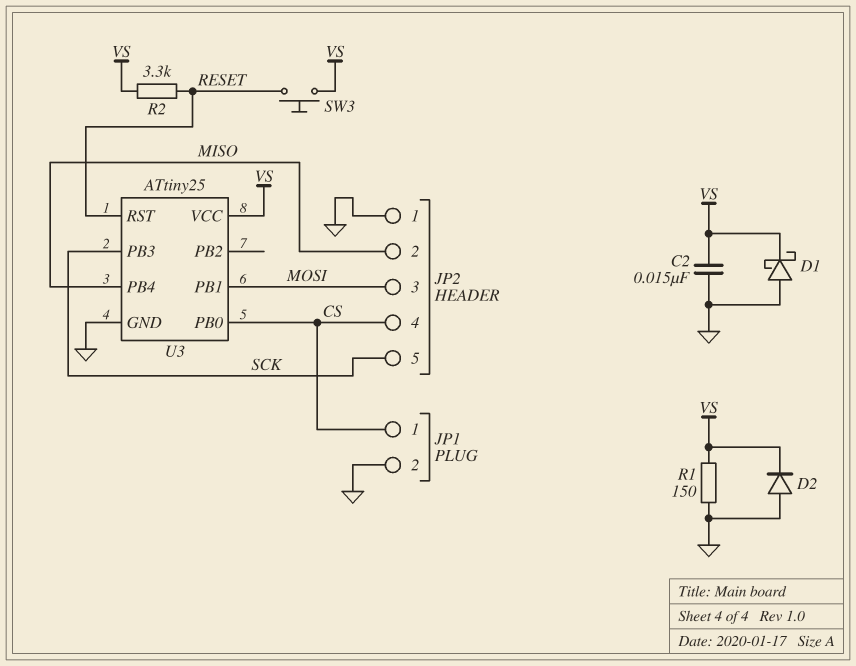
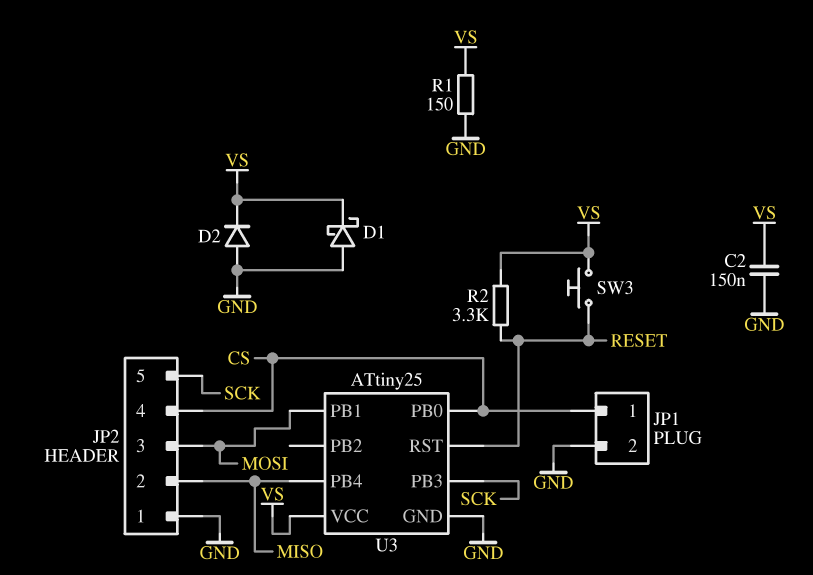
C2: 15nF (GND, VS) -> 150nF (GND, VS)

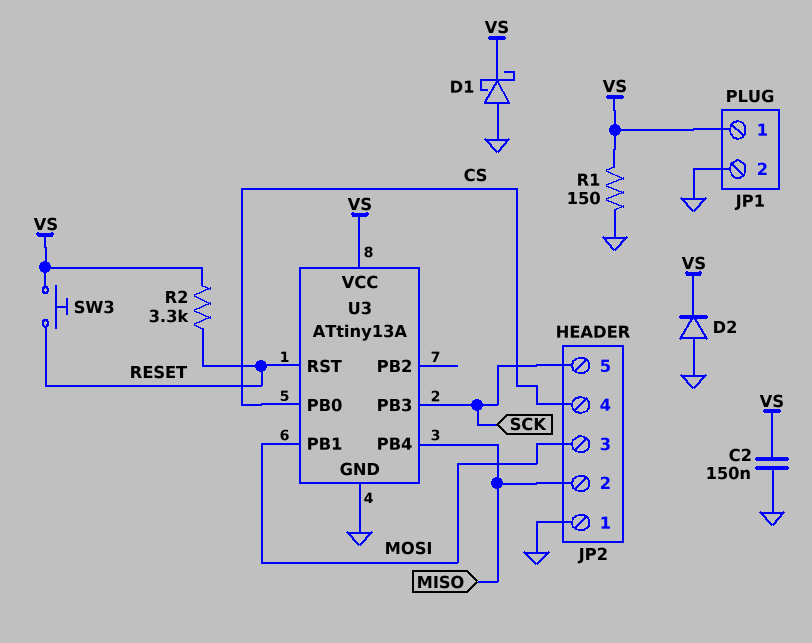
JP1 pin 1: CS -> VS
U3: ATtiny25 -> ATtiny13A

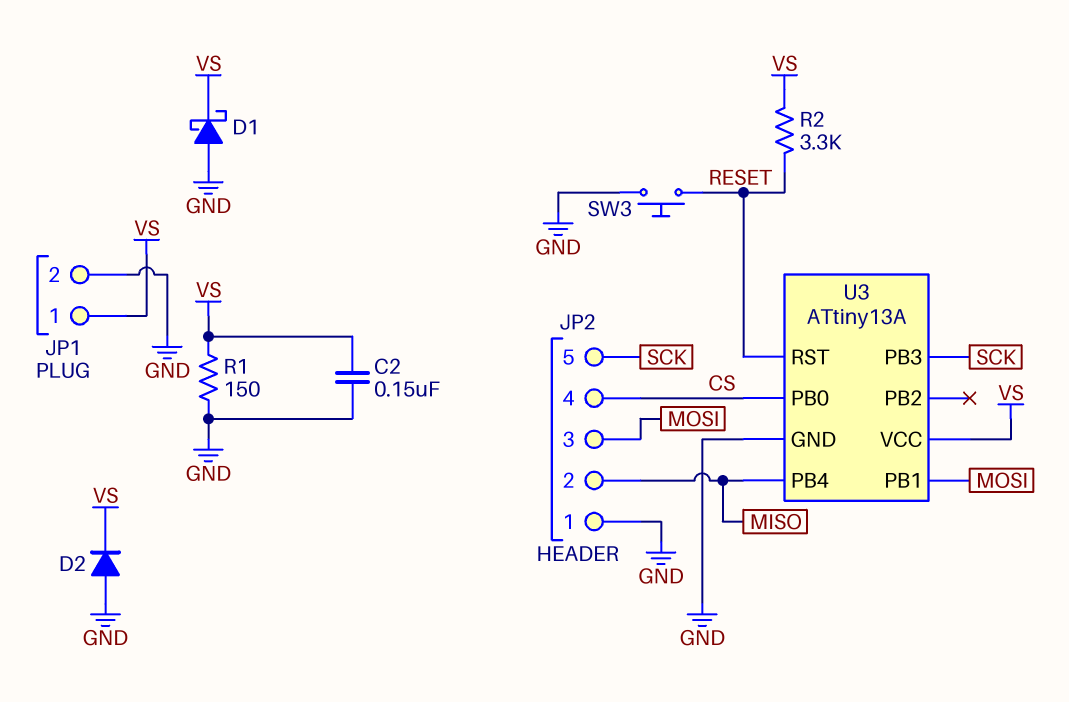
SW3: button (RESET, VS) -> button (GND, RESET)

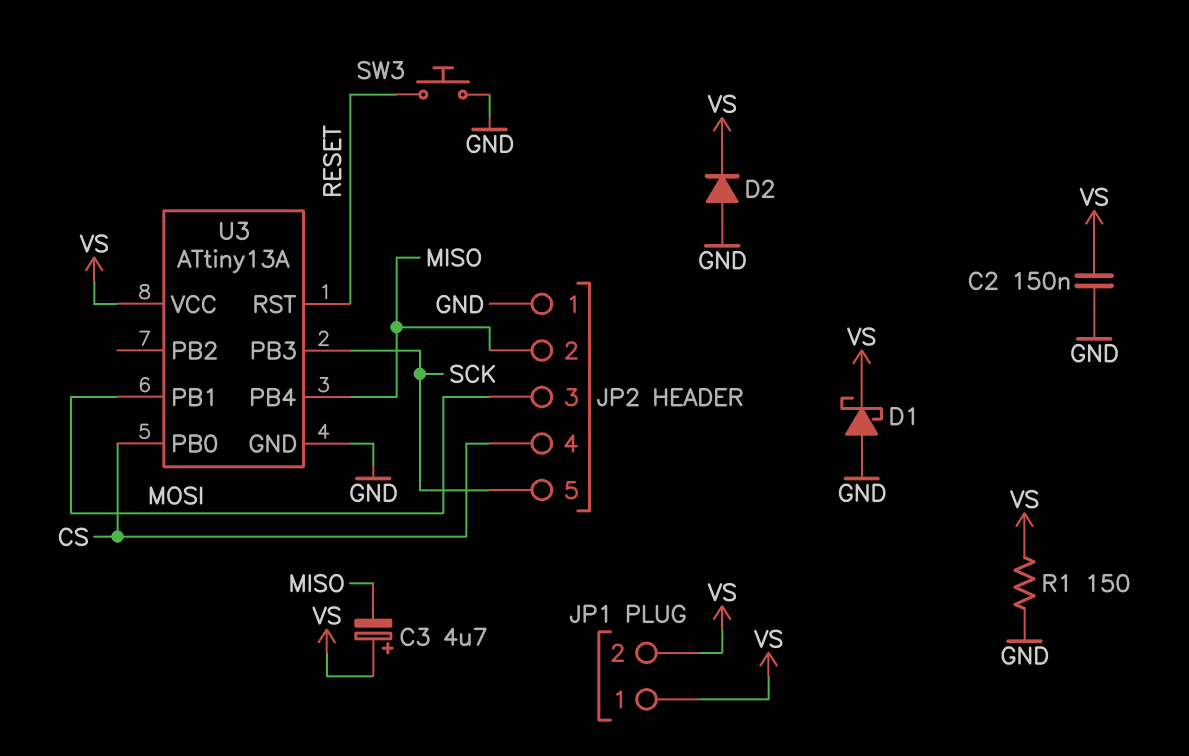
C3: none -> 4.7uF (plus VS, minus MISO)
JP1 pin 2: GND -> VS
R2: 3.3k (RESET, VS) -> none

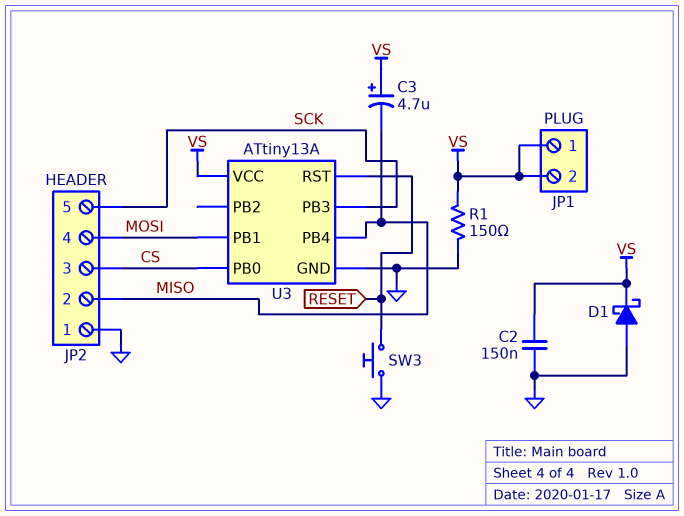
D2: diode (A GND, K VS) -> none
JP2 pin 3: MOSI -> CS
JP2 pin 4: CS -> MOSI

